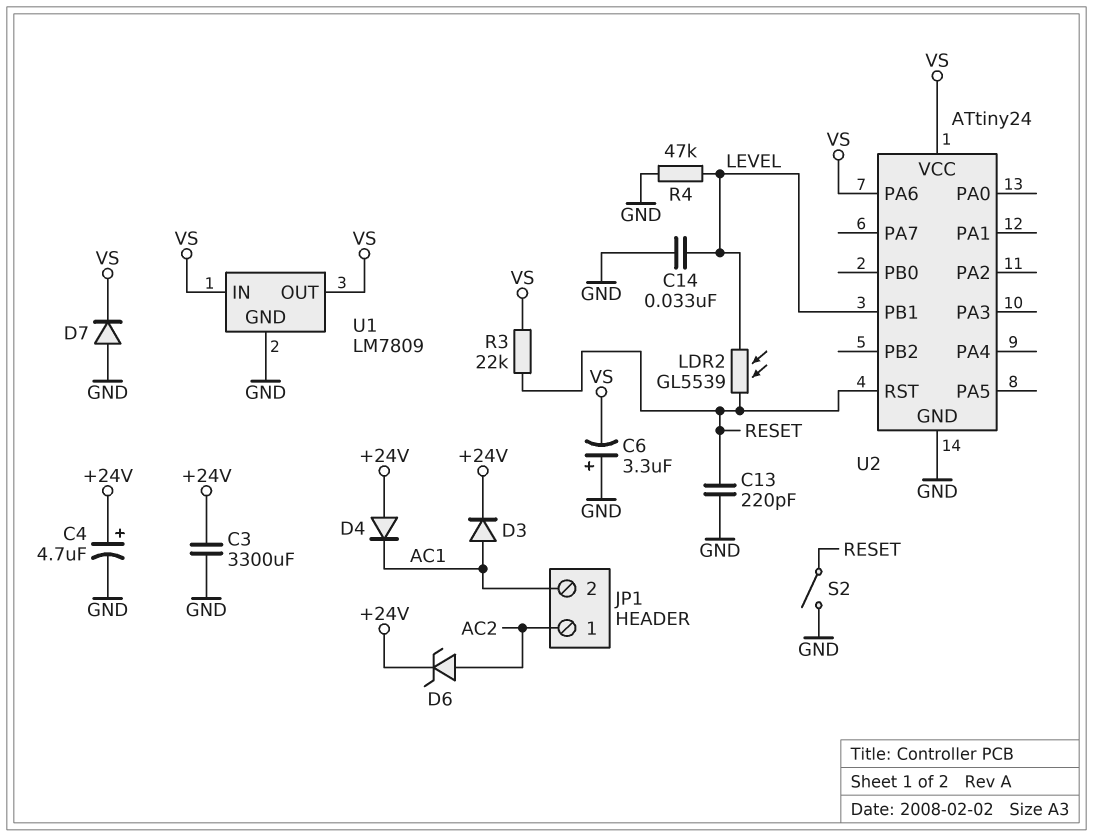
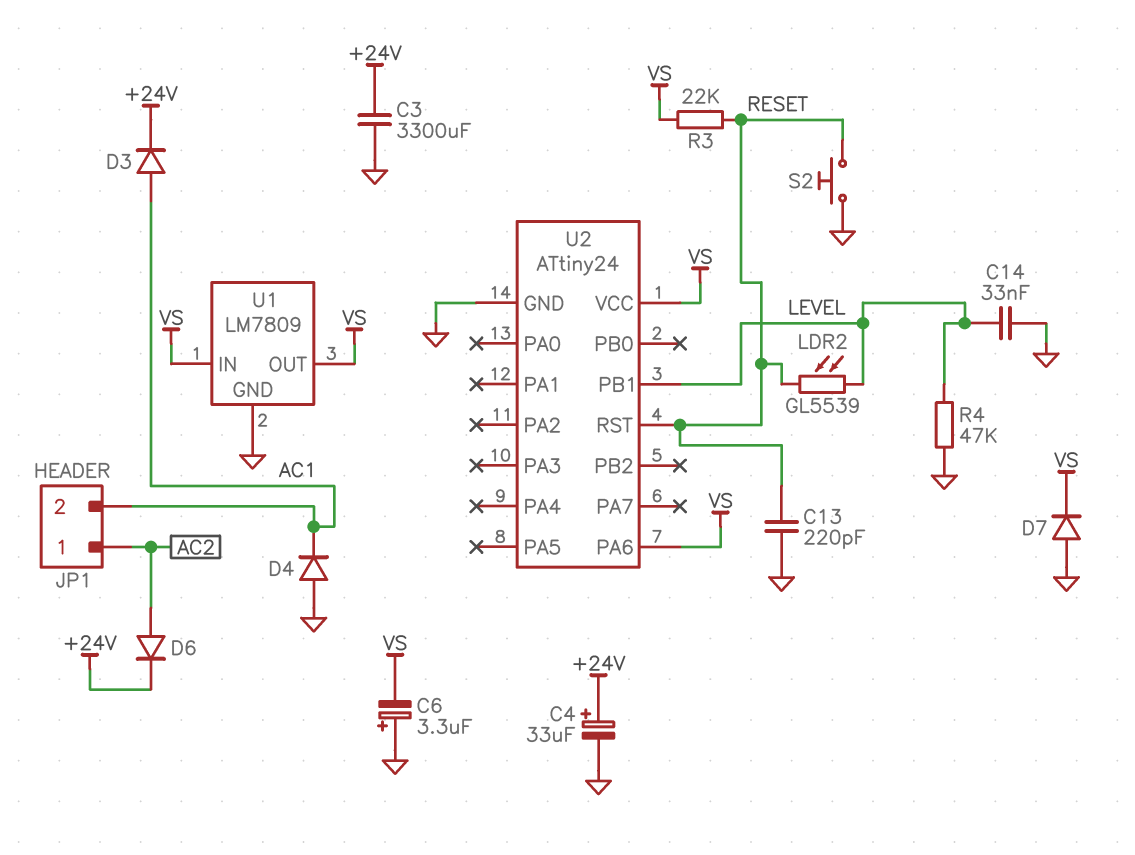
C4: 4.7uF (plus +24V, minus GND) -> 33uF (plus +24V, minus GND)
D4: diode (A +24V, K AC1) -> diode (A GND, K AC1)
D6: zener (A AC2, K +24V) -> diode (A AC2, K +24V)
S2: switch (GND, RESET) -> button (GND, RESET)

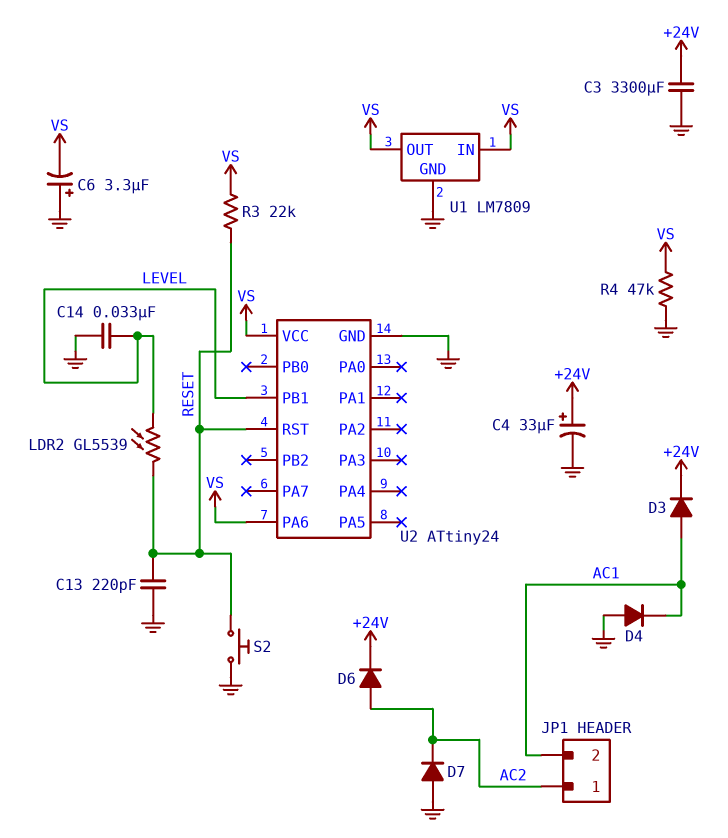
D7: diode (A GND, K VS) -> diode (A GND, K AC2)
R4: 47k (GND, LEVEL) -> 47k (GND, VS)

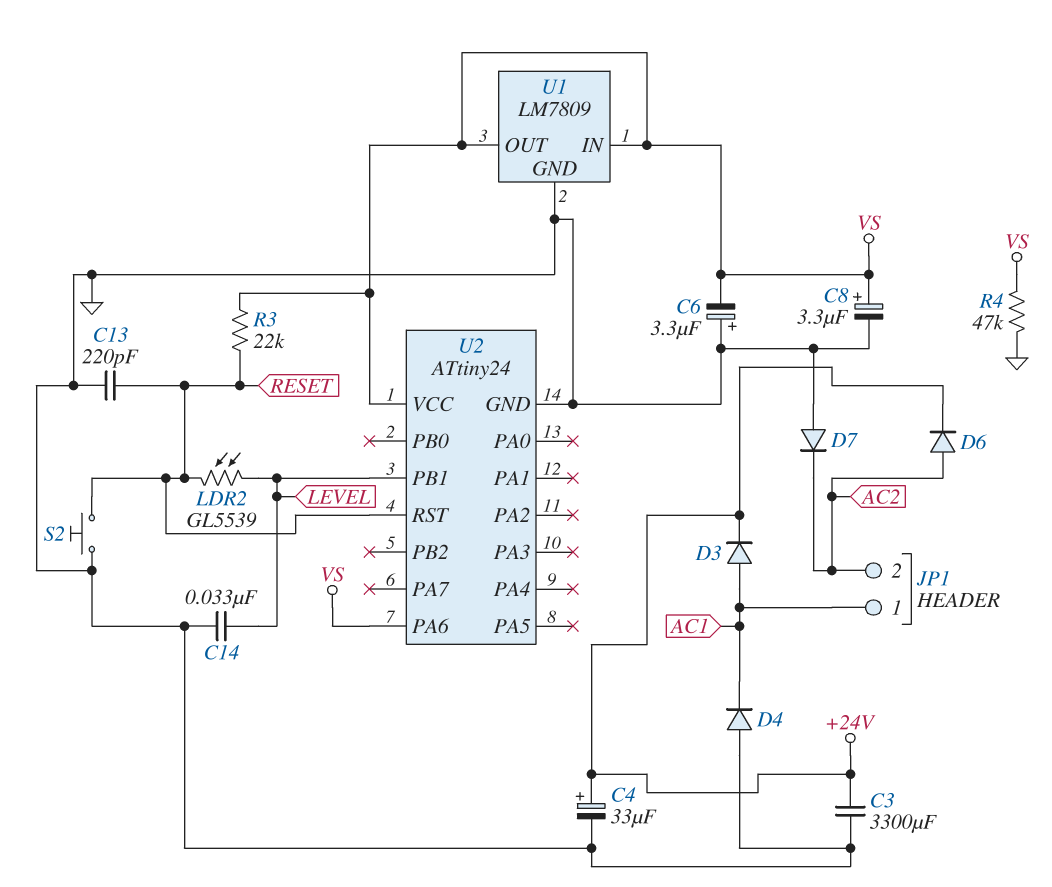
C8: none -> 3.3uF (plus VS, minus GND)
JP1 pin 1: AC2 -> AC1
JP1 pin 2: AC1 -> AC2

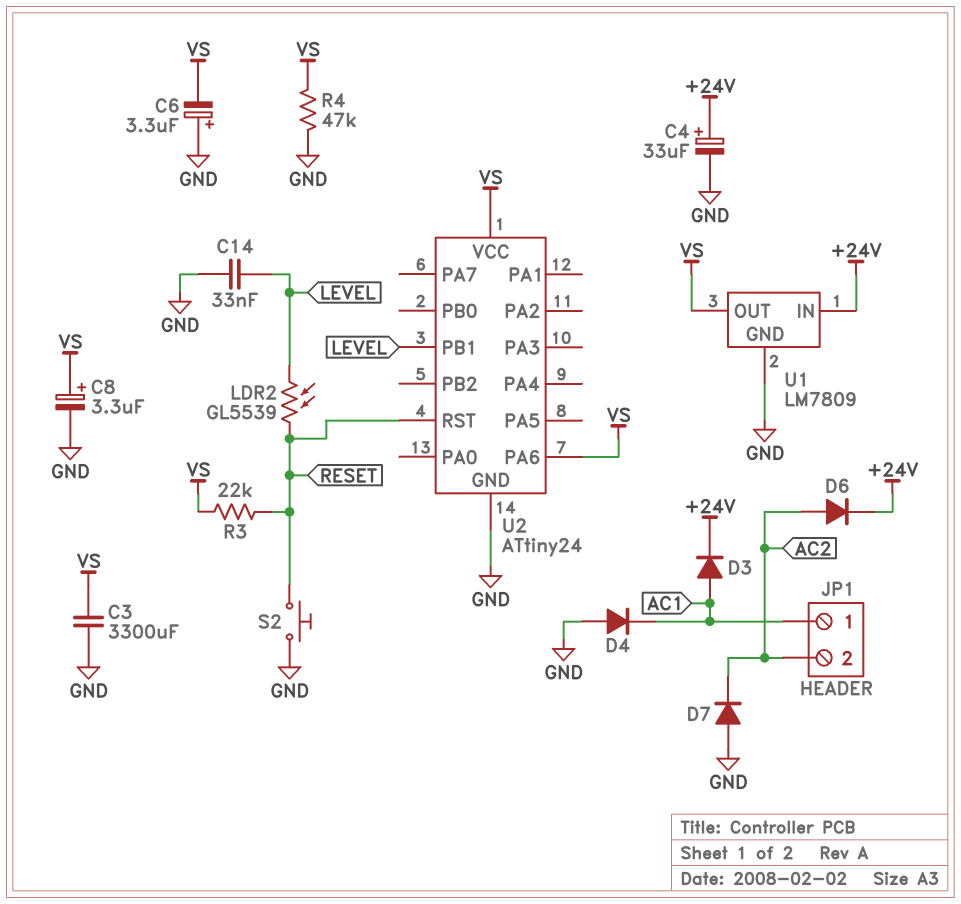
C3: 3300uF (+24V, GND) -> 3300uF (GND, VS)
C13: 220pF (GND, RESET) -> none
U1 pin IN: VS -> +24V

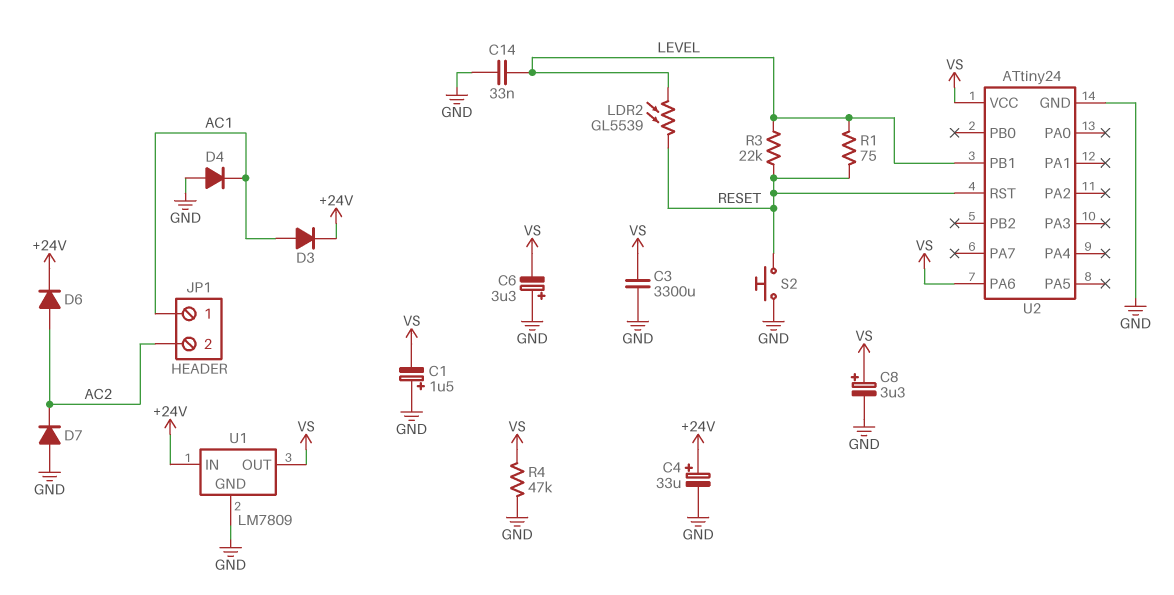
C1: none -> 1.5uF (plus GND, minus VS)
R1: none -> 75 (LEVEL, RESET)
R3: 22k (RESET, VS) -> 22k (LEVEL, RESET)

